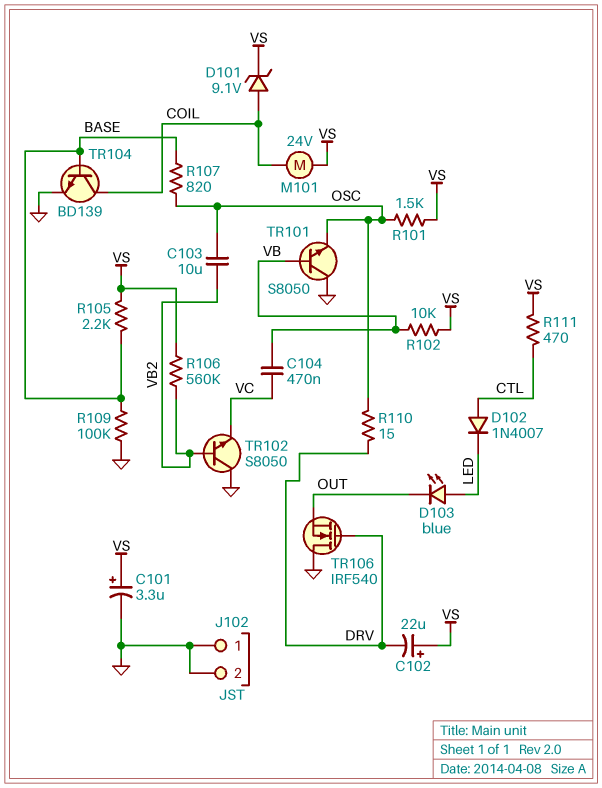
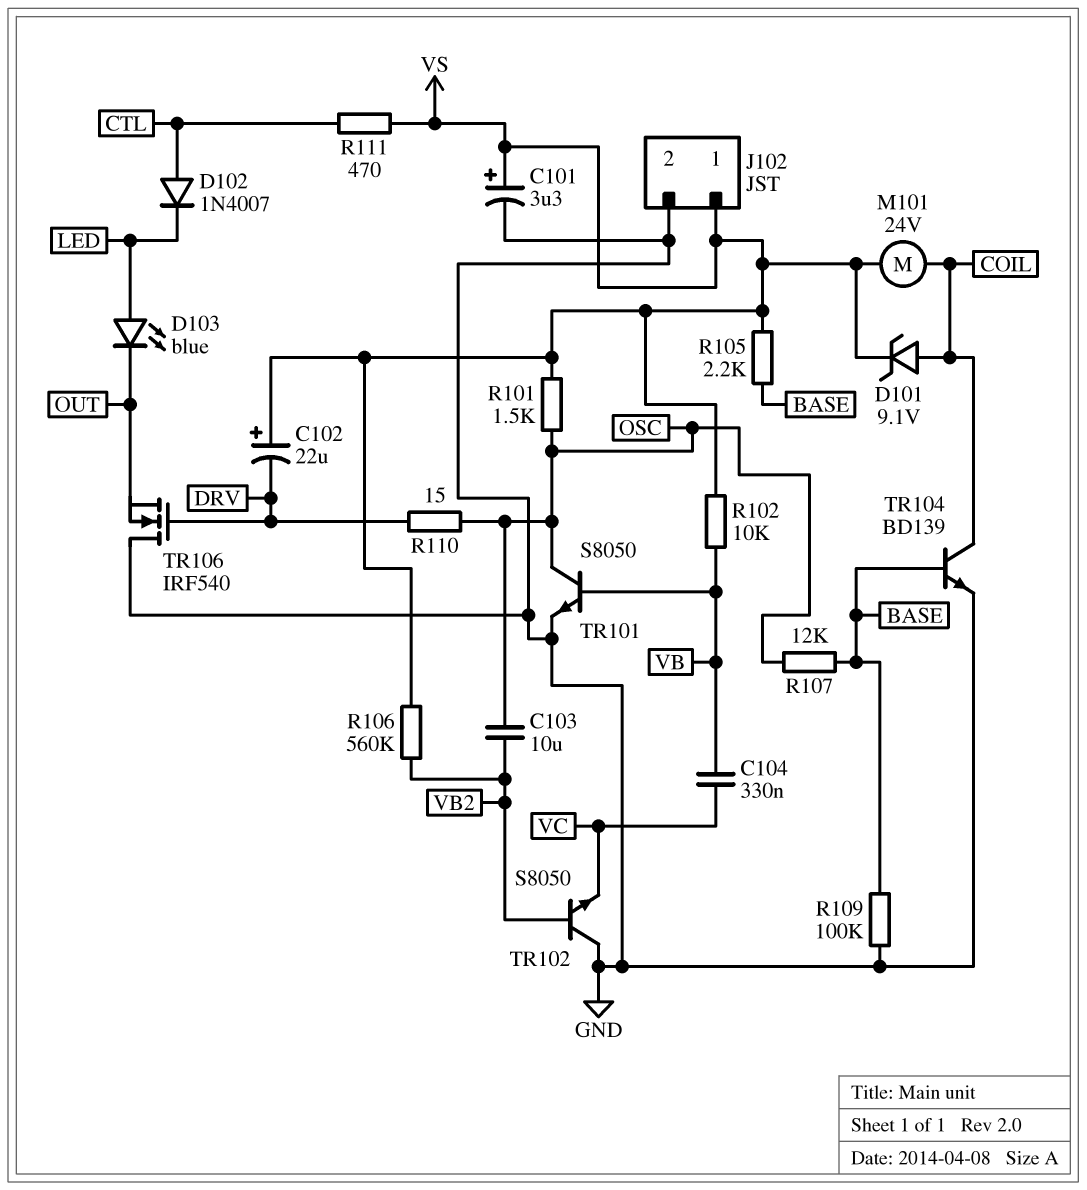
C104: 470nF (VB, VC) -> 330nF (VB, VC)
J102 pin 1: GND -> VS
R107: 820 (BASE, OSC) -> 12k (BASE, OSC)
TR101: NPN S8050 (B VB, C GND, E OSC) -> NPN S8050 (B VB, C OSC, E GND)

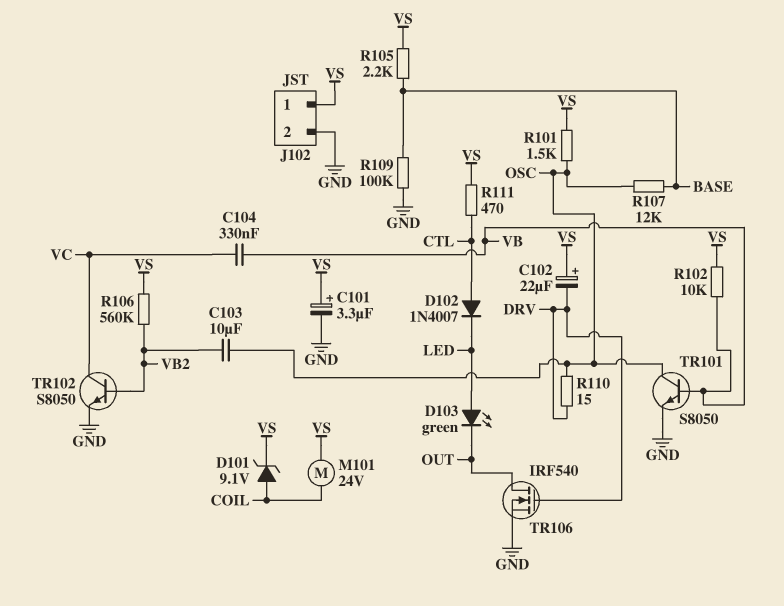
D103: LED blue (A LED, K OUT) -> LED green (A LED, K OUT)
TR102: NPN S8050 (B VB2, C GND, E VC) -> NPN S8050 (B VB2, C VC, E GND)
TR104: NPN BD139 (B BASE, C COIL, E GND) -> none
TR106: NMOS IRF540 (G DRV, D GND, S OUT) -> NMOS IRF540 (G DRV, D OUT, S GND)

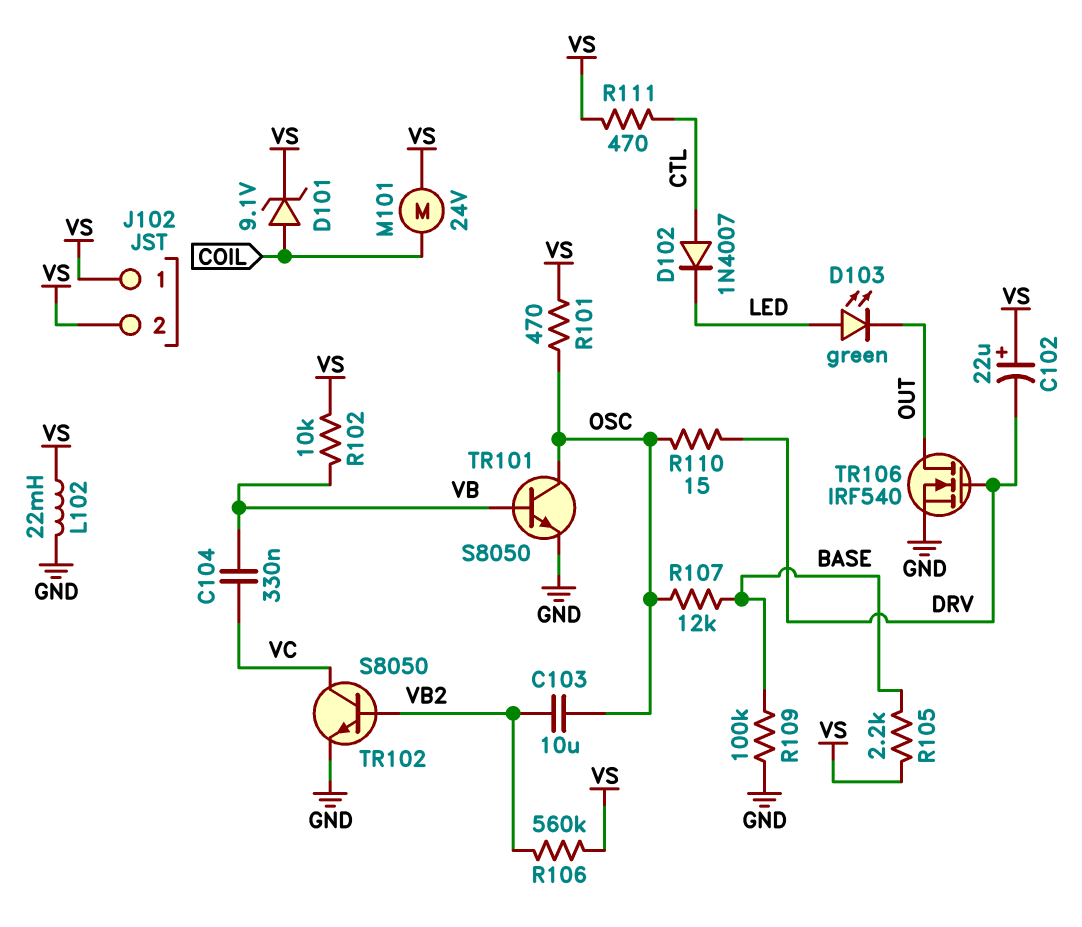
C101: 3.3uF (plus VS, minus GND) -> none
J102 pin 2: GND -> VS
L102: none -> 22mH (GND, VS)
R101: 1.5k (OSC, VS) -> 470 (OSC, VS)

